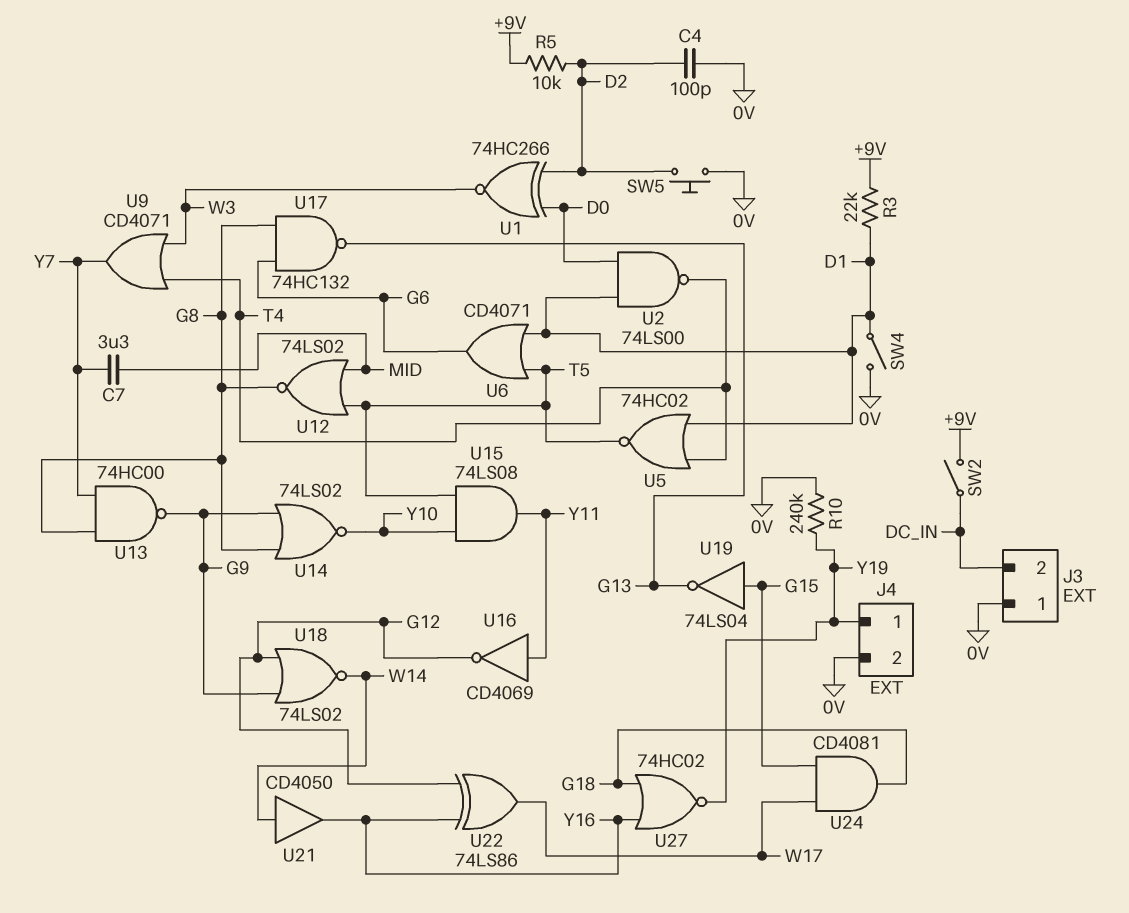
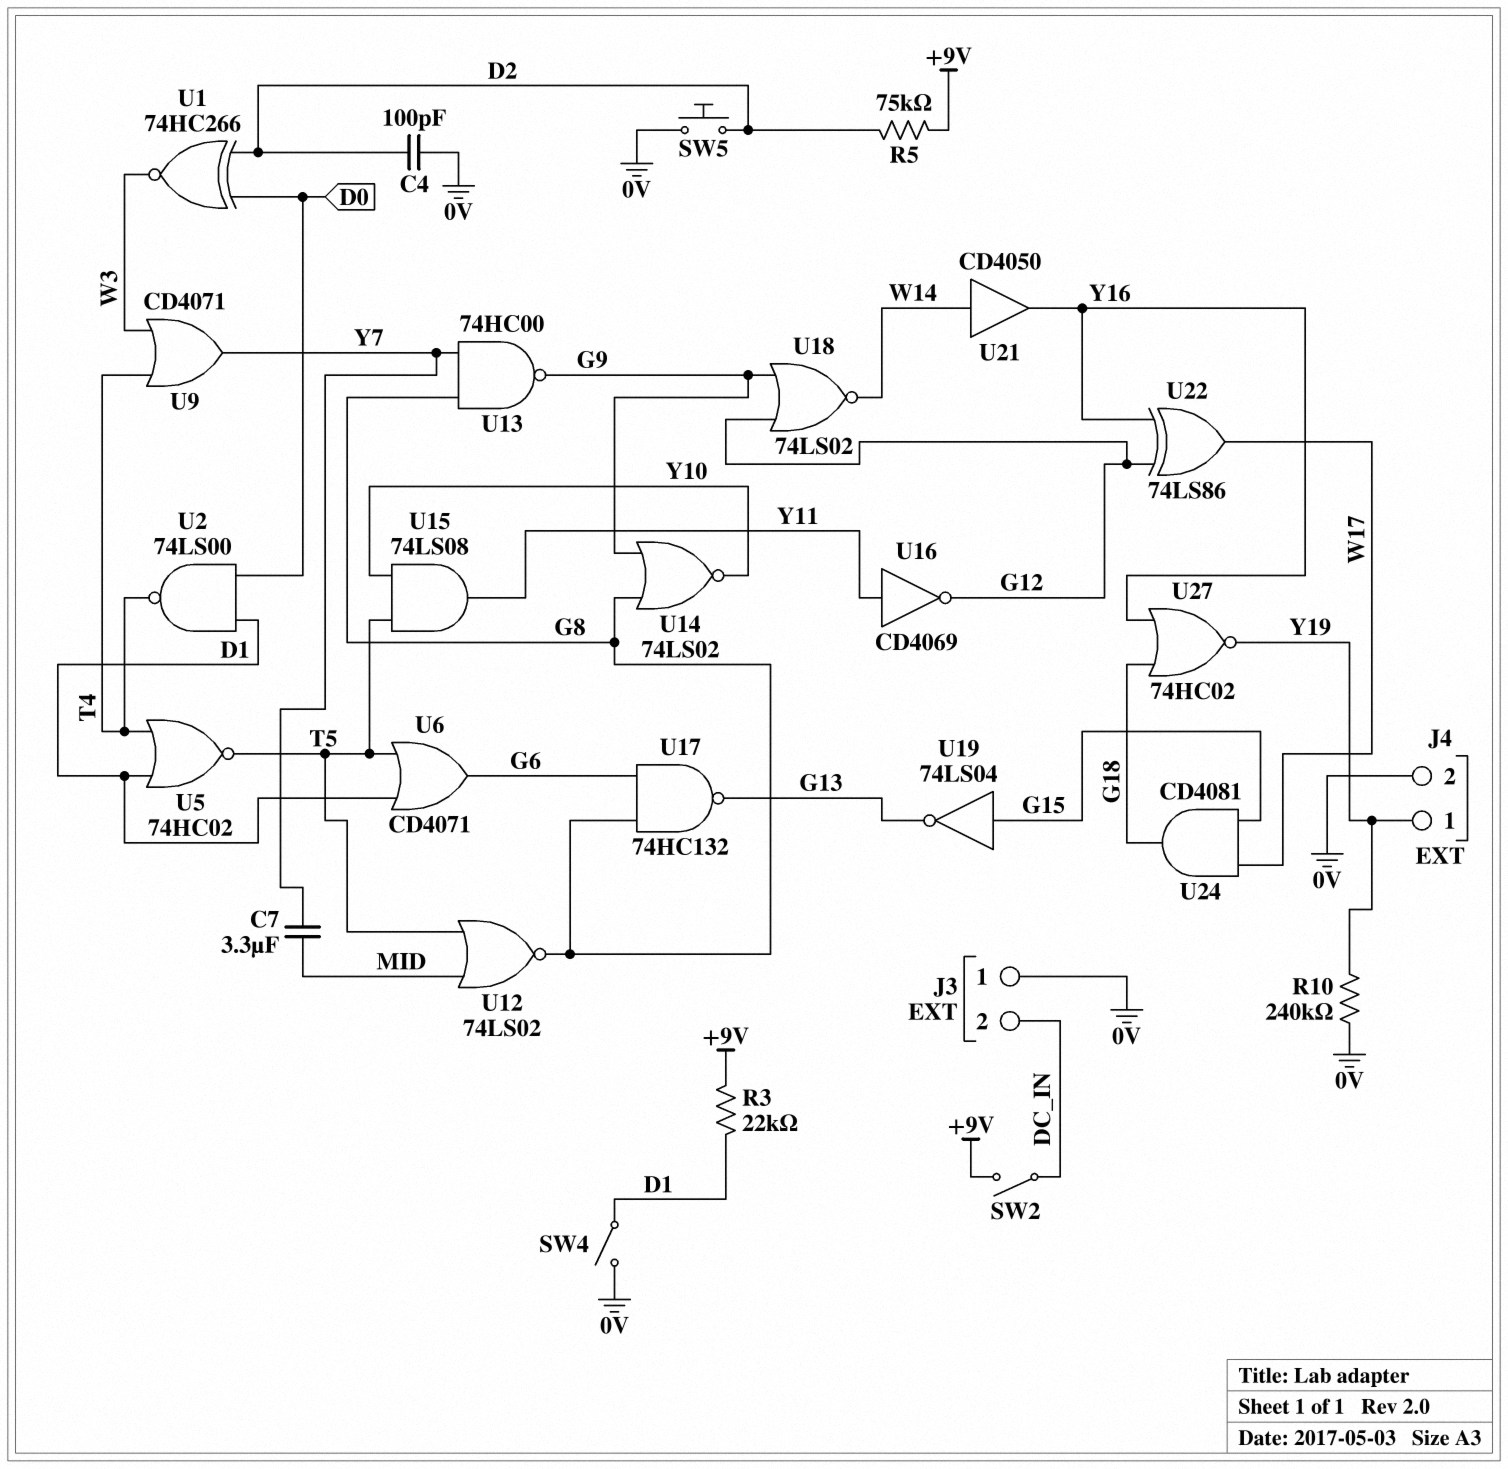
R5: 10k (+9V, D2) -> 75k (+9V, D2)

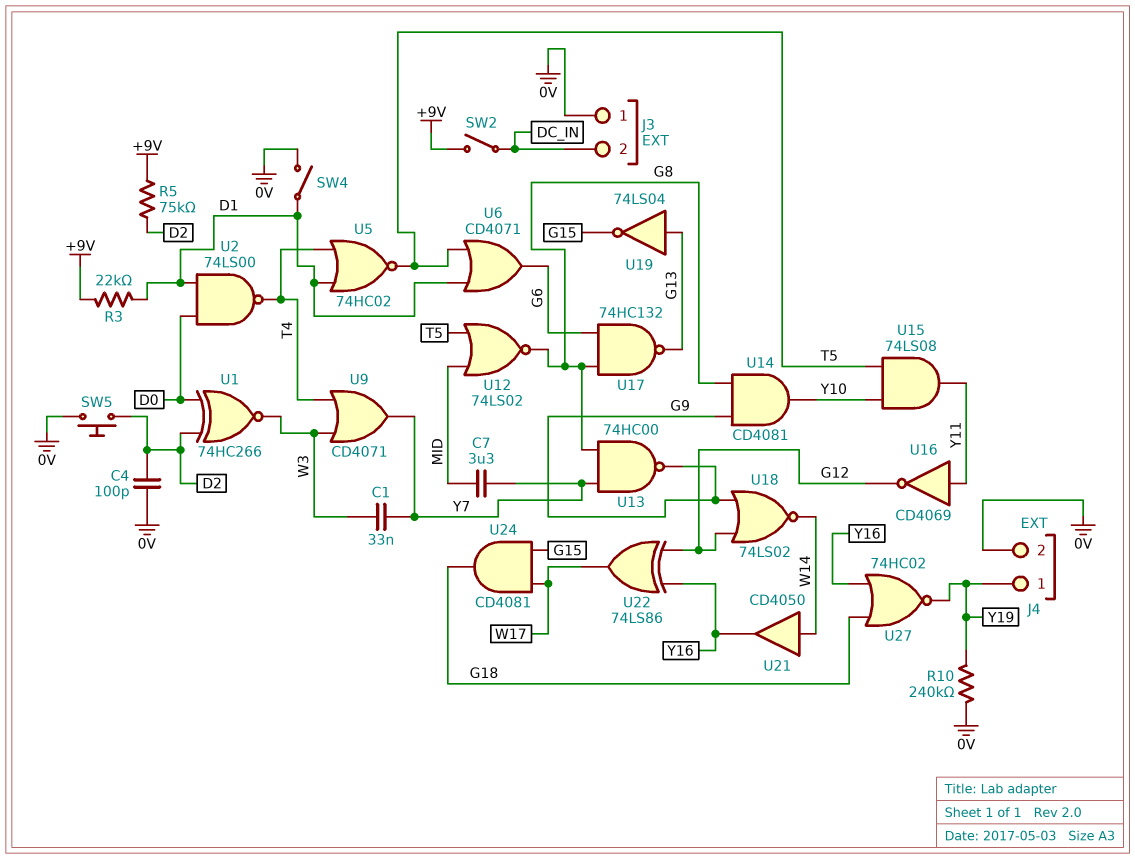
C1: none -> 33nF (W3, Y7)
U14: NOR 74LS02 (in G8, in G9, out Y10) -> AND CD4081 (in G8, in G9, out Y10)
U19: NOT 74LS04 (in G15, out G13) -> NOT 74LS04 (in G13, out G15)

